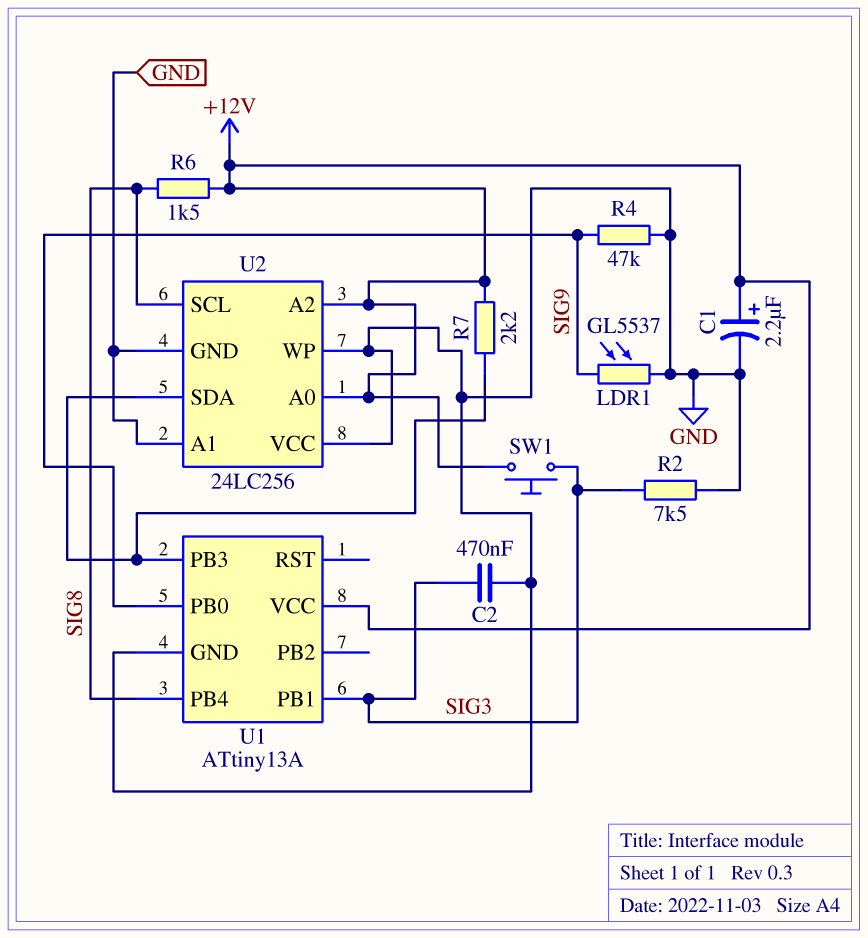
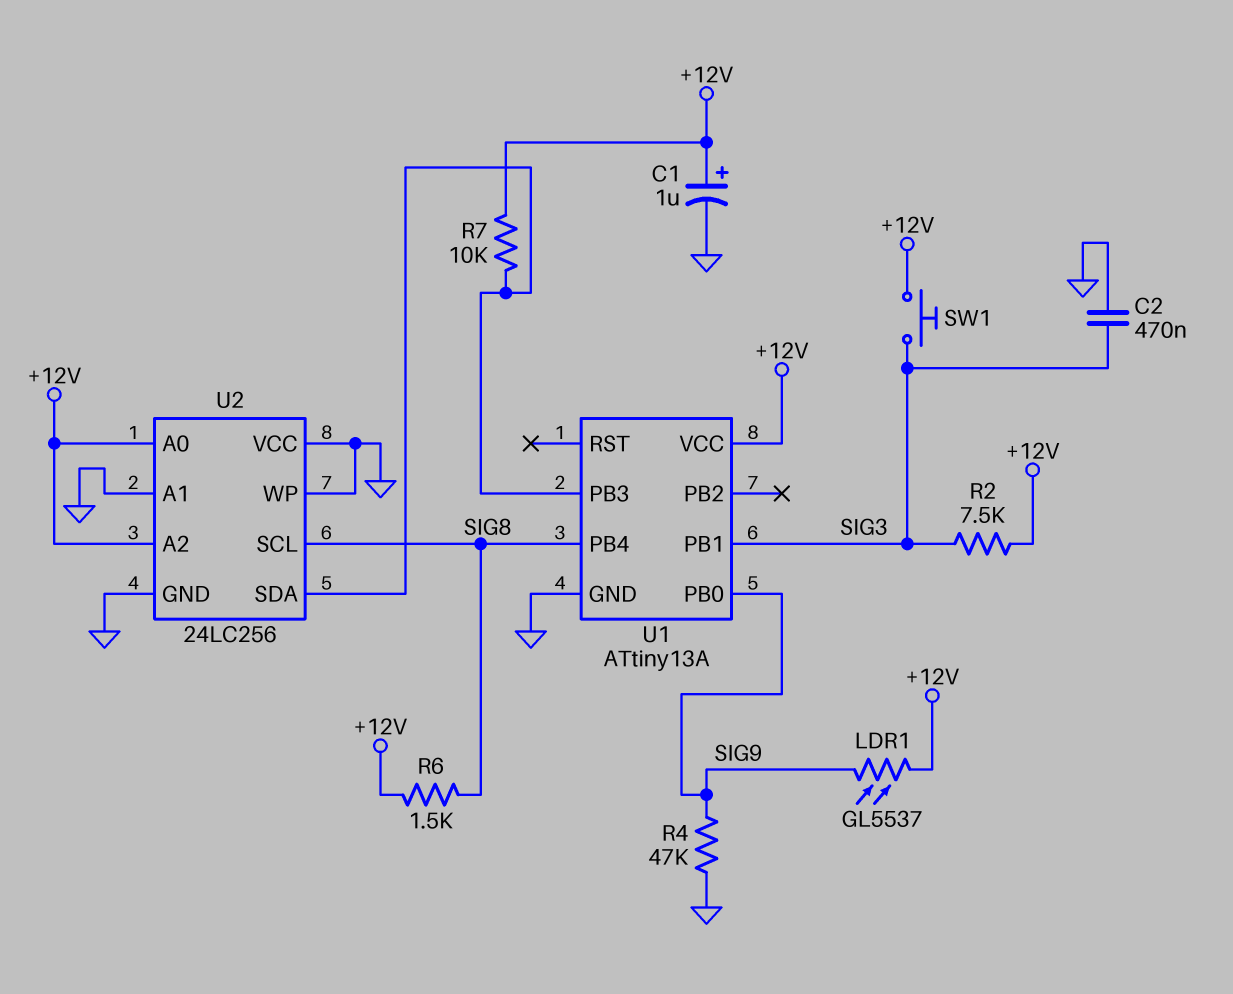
C1: 2.2uF (plus +12V, minus GND) -> 1uF (plus +12V, minus GND)
LDR1: GL5537 (GND, SIG9) -> GL5537 (+12V, SIG9)
R2: 7.5k (GND, SIG3) -> 7.5k (+12V, SIG3)
R7: 2.2k (+12V, U1/PB3) -> 10k (+12V, U1/PB3)

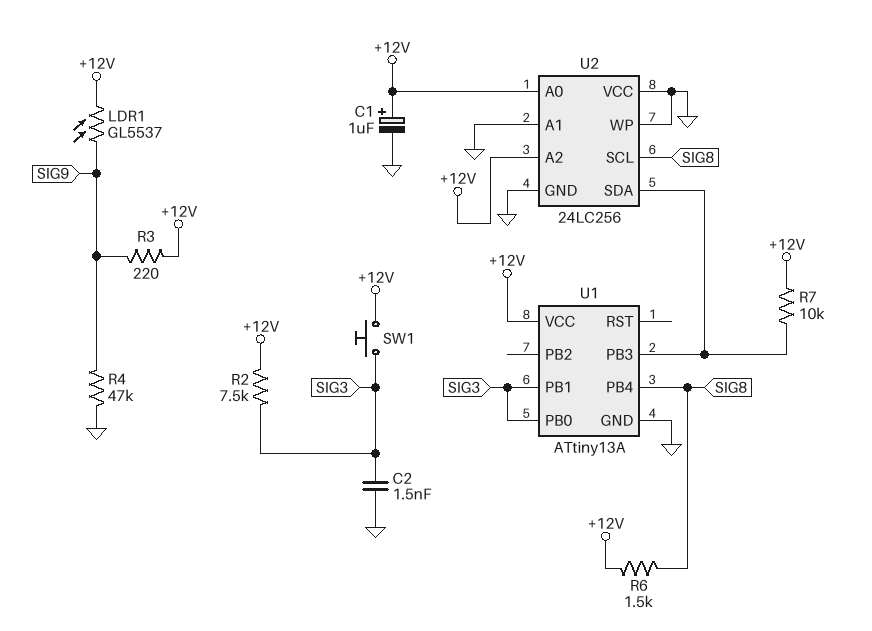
C2: 470nF (GND, SIG3) -> 1.5nF (GND, SIG3)
R3: none -> 220 (+12V, SIG9)
U1 pin PB0: SIG9 -> SIG3

